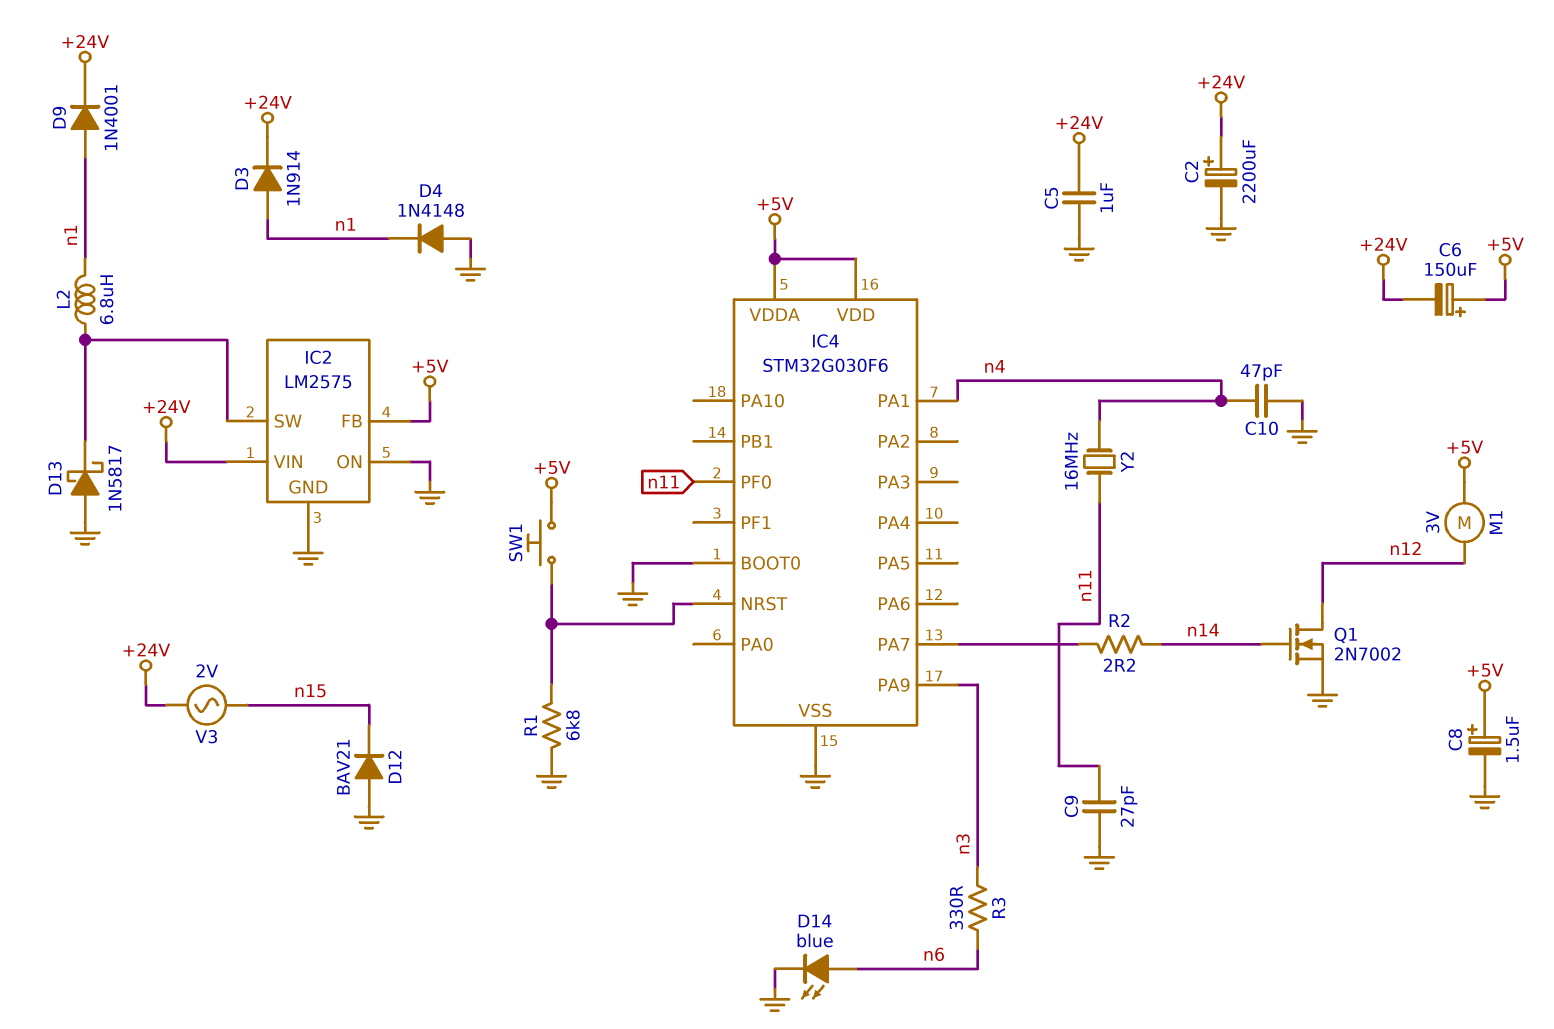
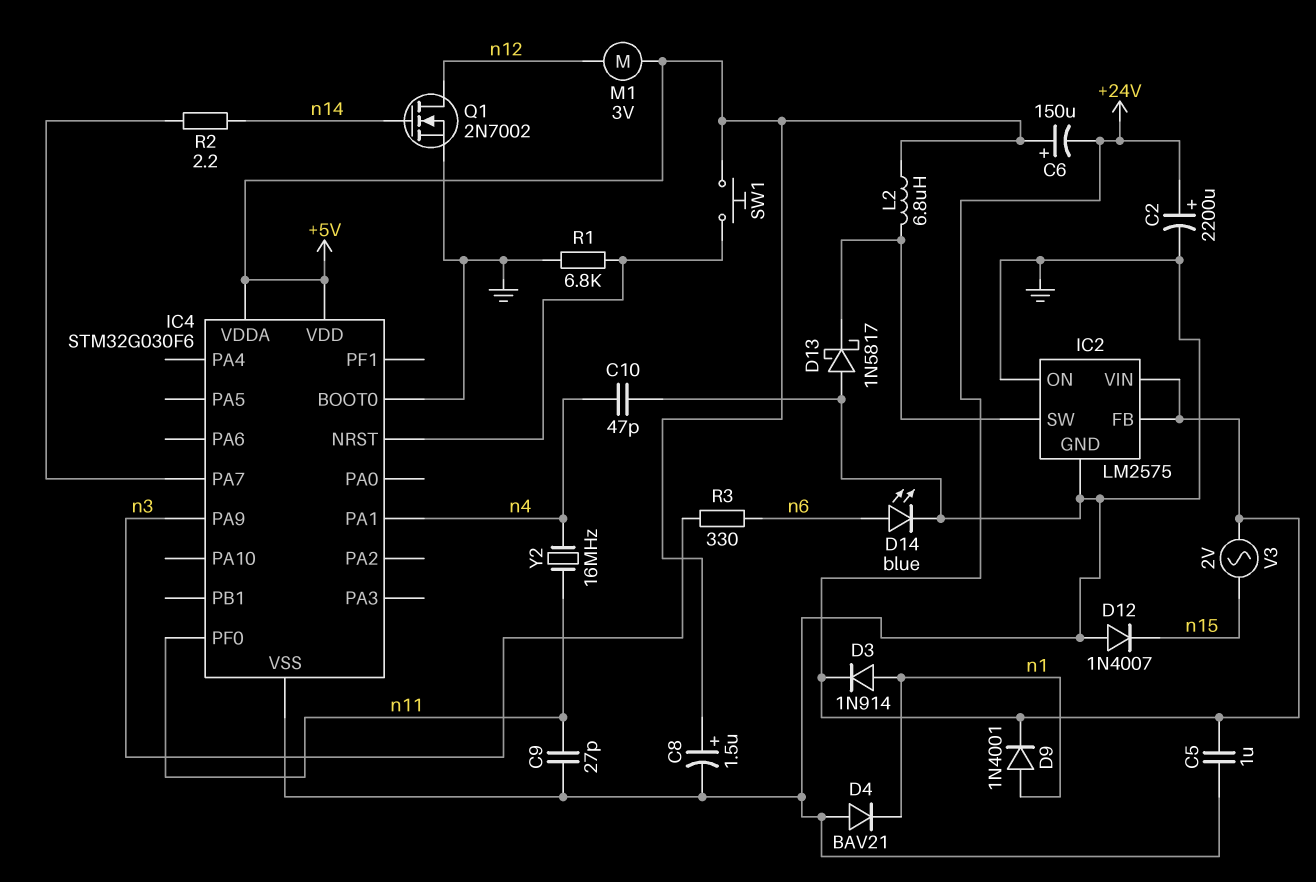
D4: diode 1N4148 (A GND, K n1) -> diode BAV21 (A GND, K n1)
D12: diode BAV21 (A GND, K n15) -> diode 1N4007 (A GND, K n15)
IC2 pin FB: +5V -> +24V
L2: 6.8uH (IC2/SW, n1) -> 6.8uH (+5V, IC2/SW)

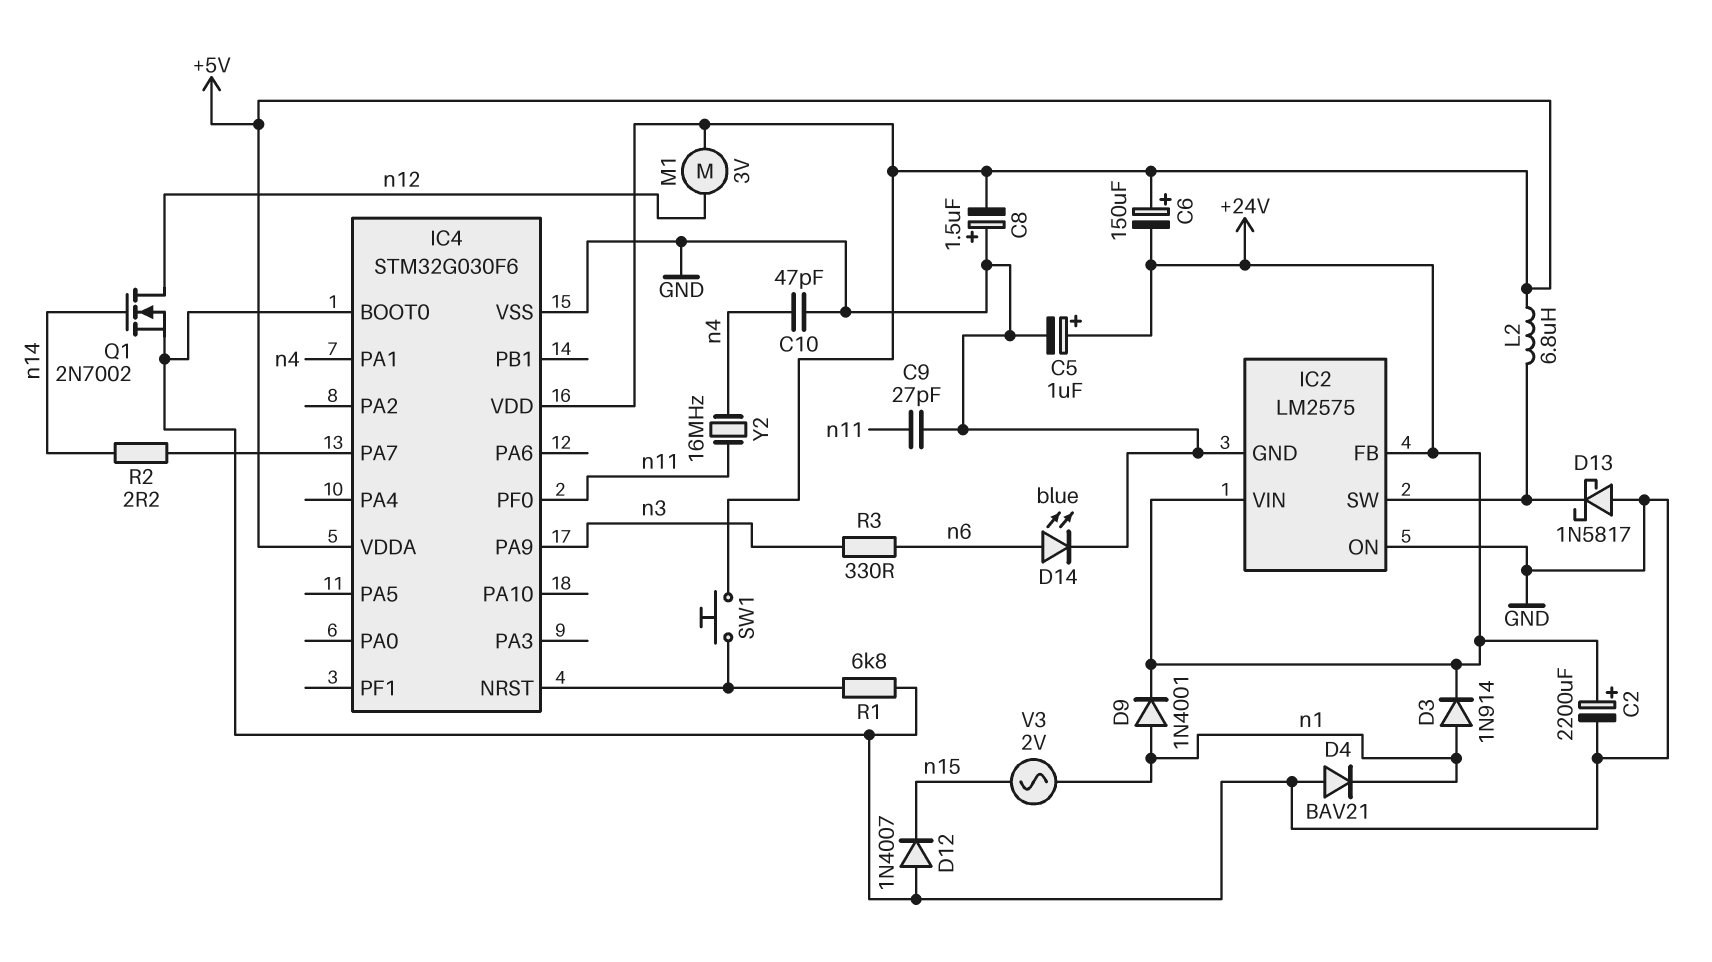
C5: 1uF (+24V, GND) -> 1uF (plus +24V, minus GND)
C8: 1.5uF (plus +5V, minus GND) -> 1.5uF (plus GND, minus +5V)
V3: AC 2V (+24V, n15) -> AC 2V (n1, n15)

